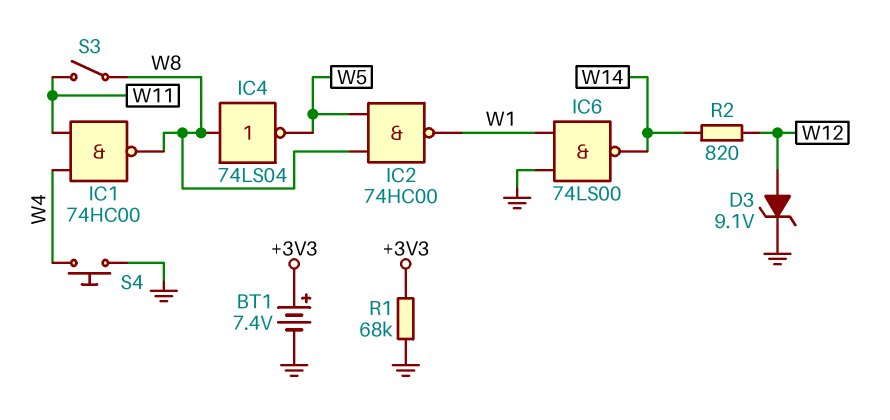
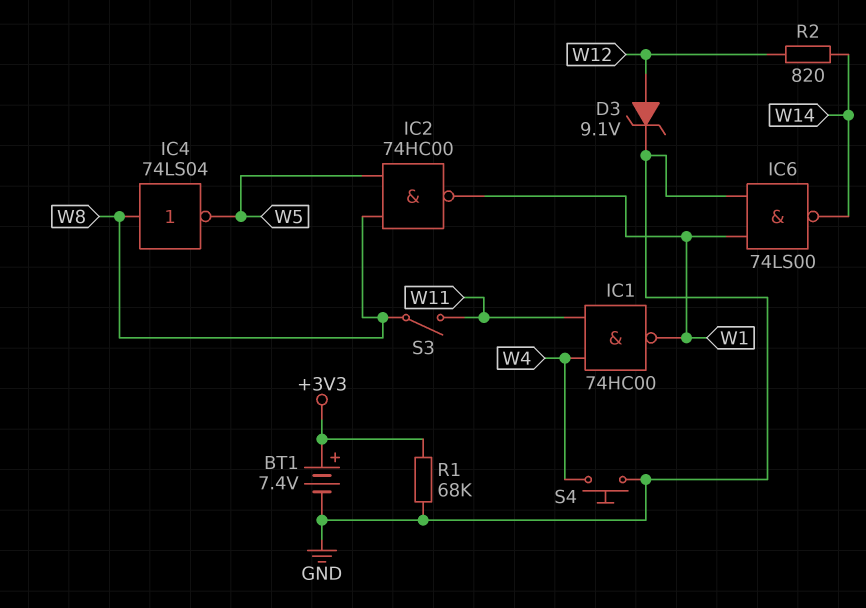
IC1: NAND 74HC00 (in W4, in W11, out W8) -> NAND 74HC00 (in W4, in W11, out W1)

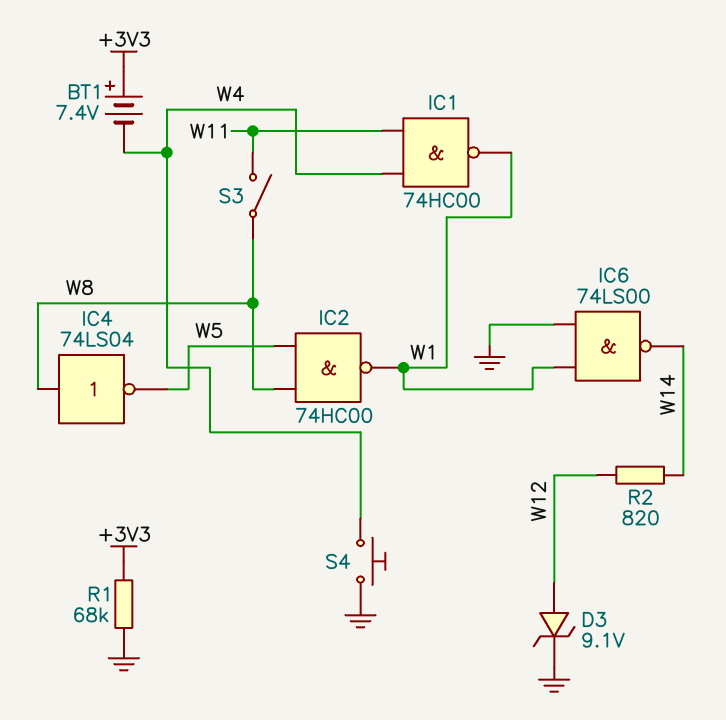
BT1: 7.4V (plus +3V3, minus GND) -> 7.4V (plus +3V3, minus W4)

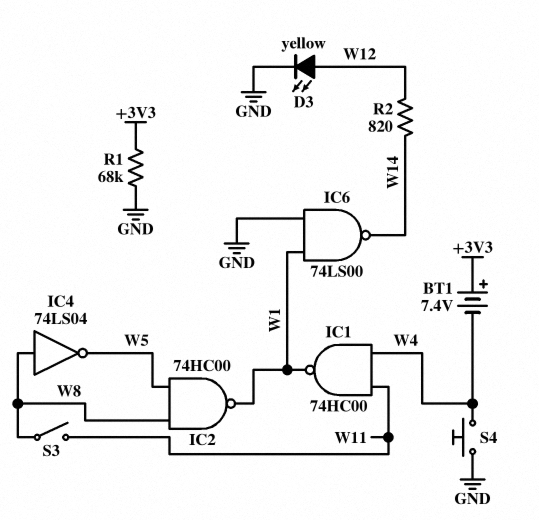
D3: zener 9.1V (A W12, K GND) -> LED yellow (A W12, K GND)

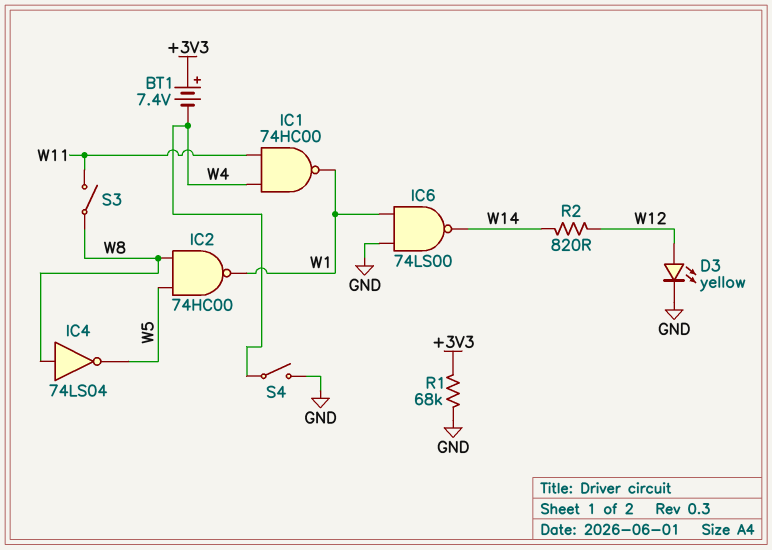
S4: button (GND, W4) -> switch (GND, W4)

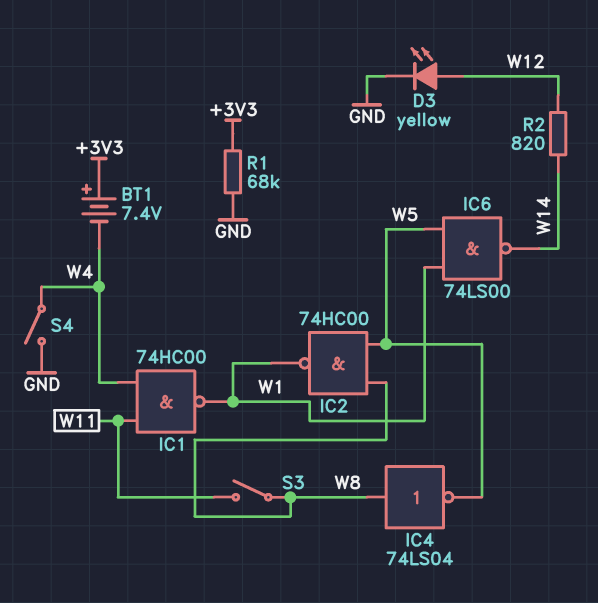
IC6: NAND 74LS00 (in GND, in W1, out W14) -> NAND 74LS00 (in W1, in W5, out W14)

